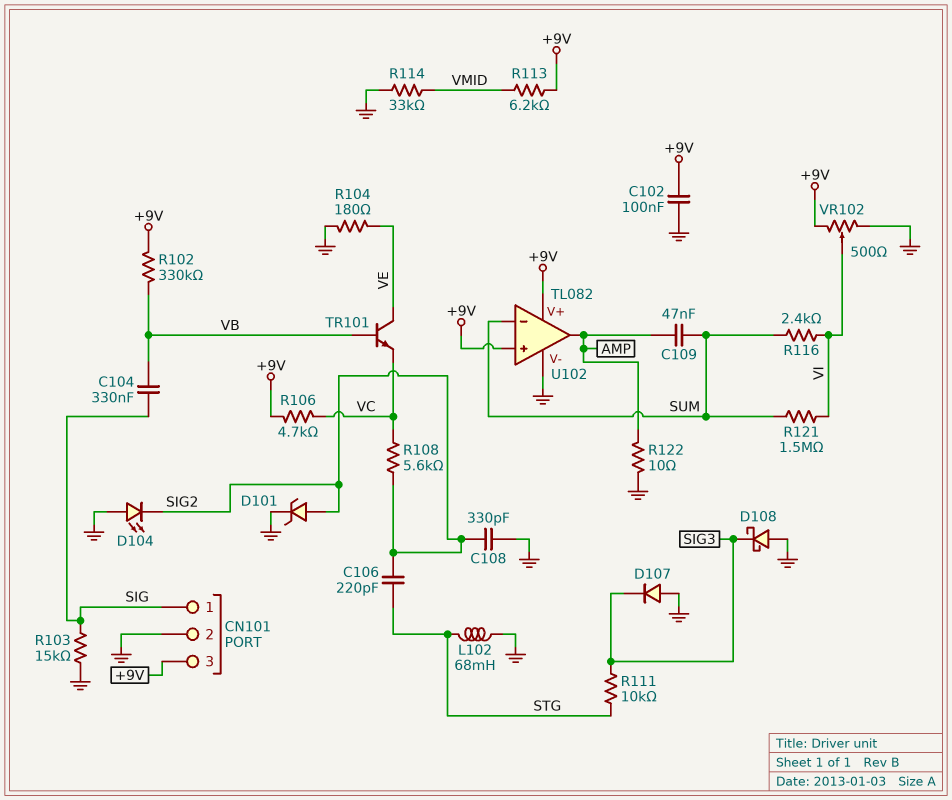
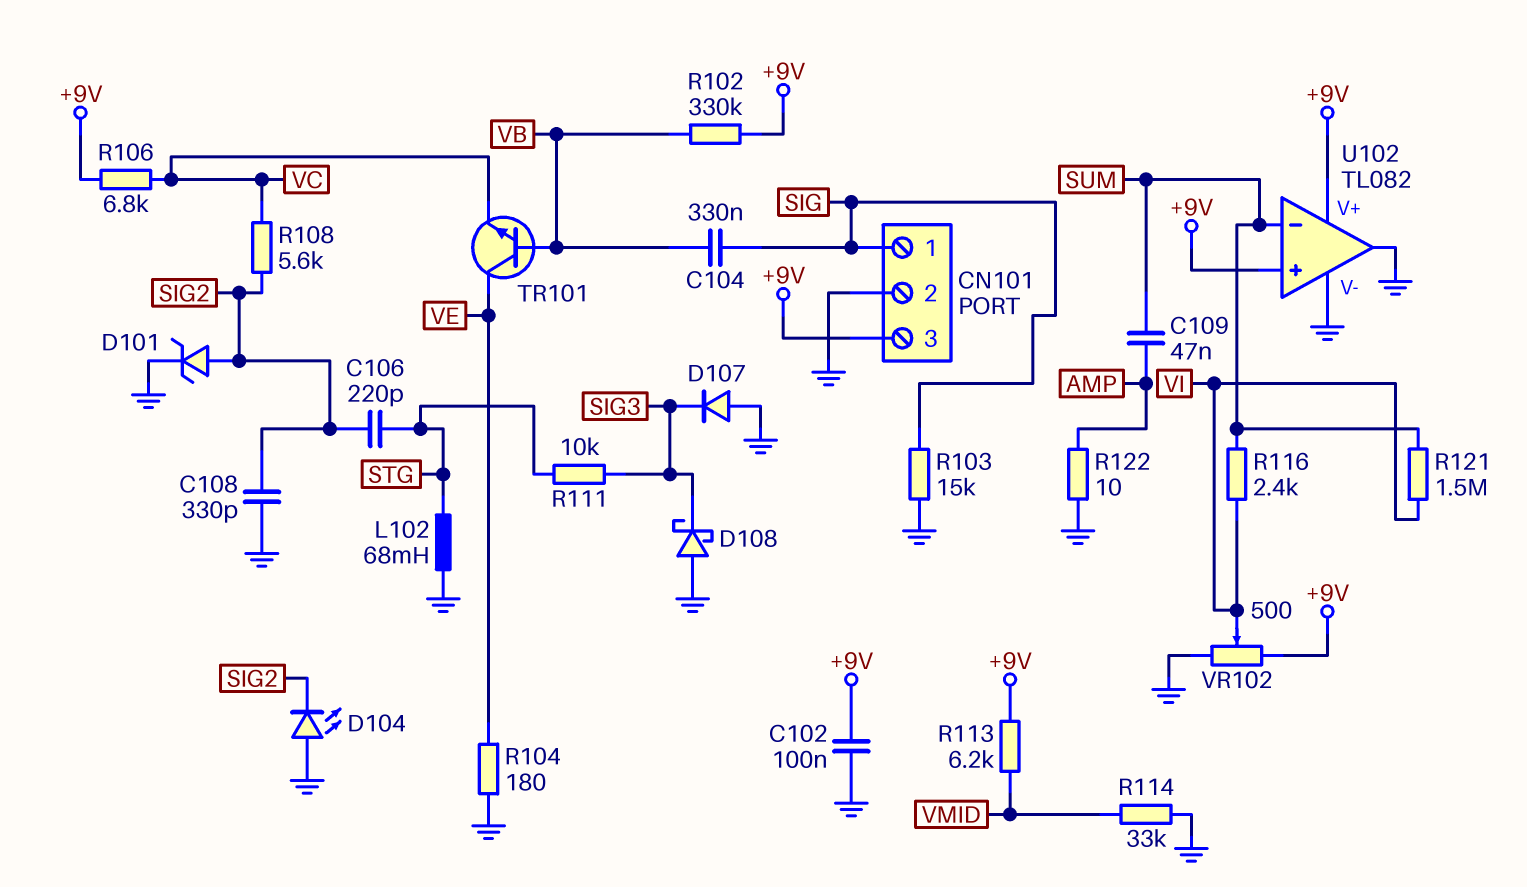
R106: 4.7k (+9V, VC) -> 6.8k (+9V, VC)
U102 pin out: AMP -> GND

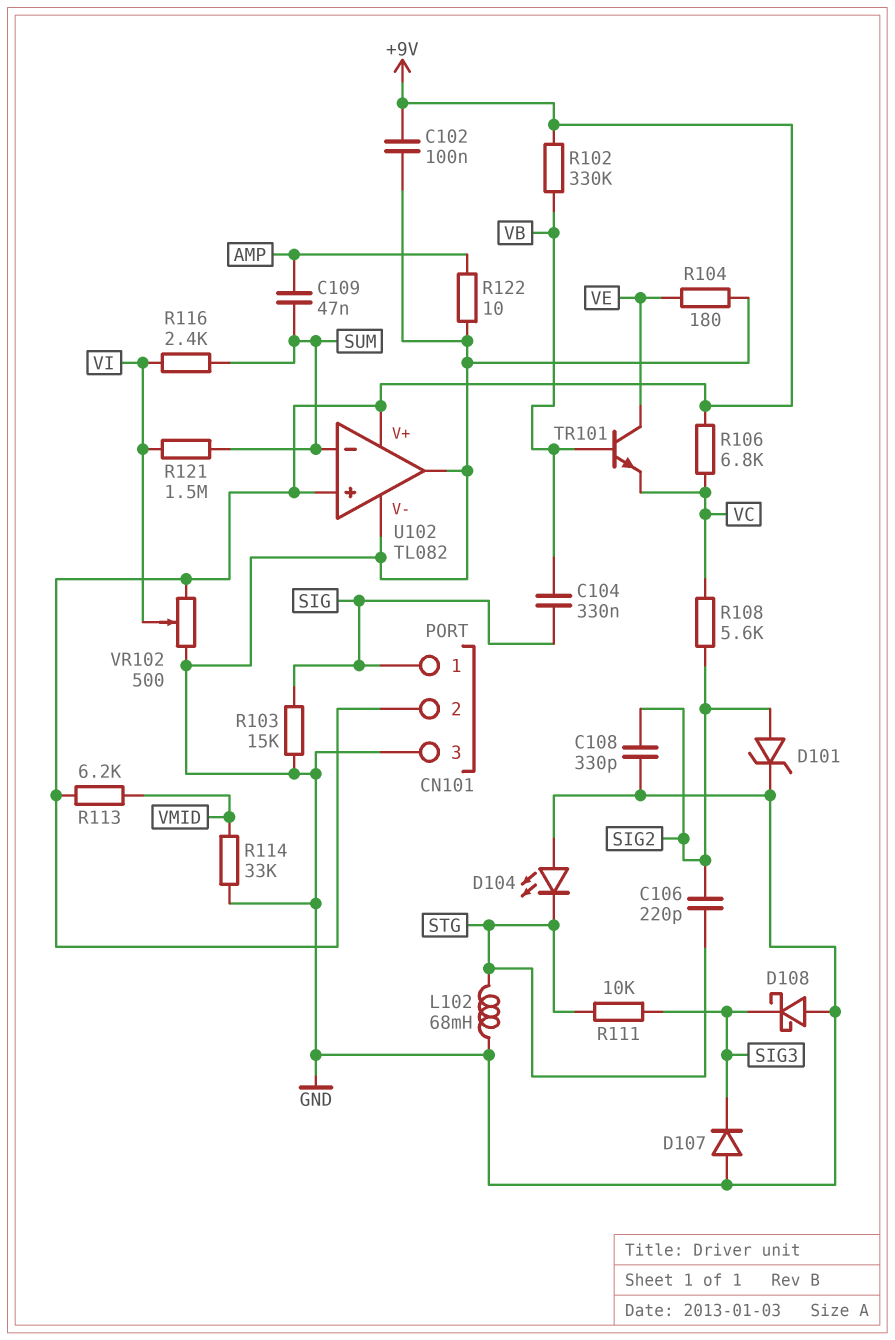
CN101 pin 2: GND -> +9V
CN101 pin 3: +9V -> GND
D104: LED (A GND, K SIG2) -> LED (A GND, K STG)

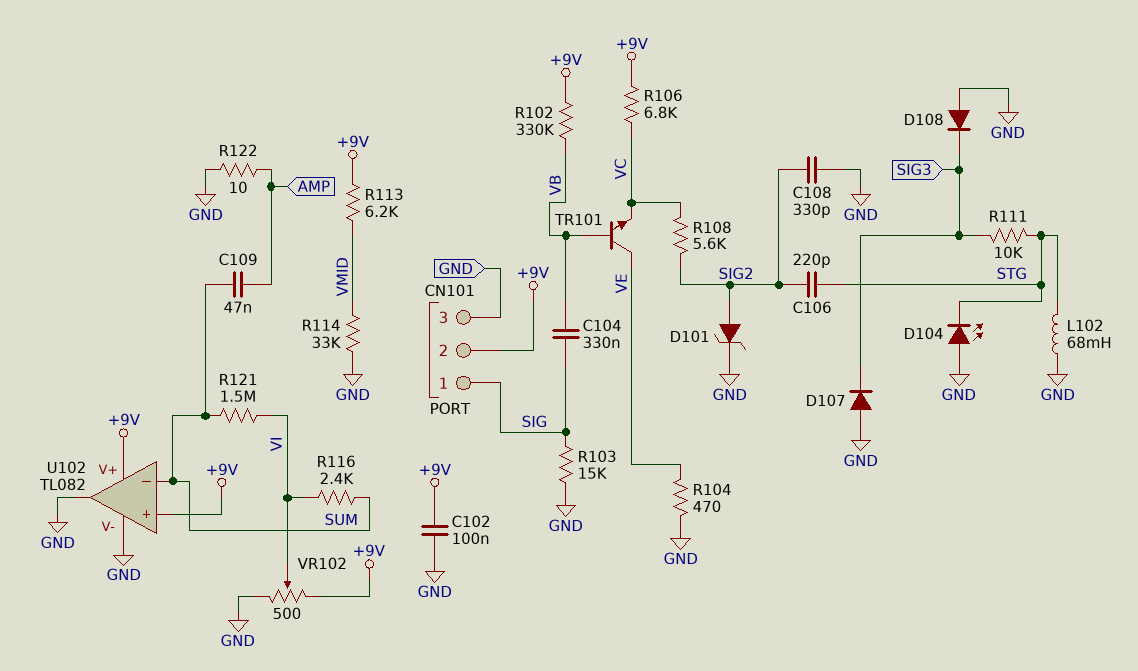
D108: schottky (A GND, K SIG3) -> diode (A GND, K SIG3)
R104: 180 (GND, VE) -> 470 (GND, VE)

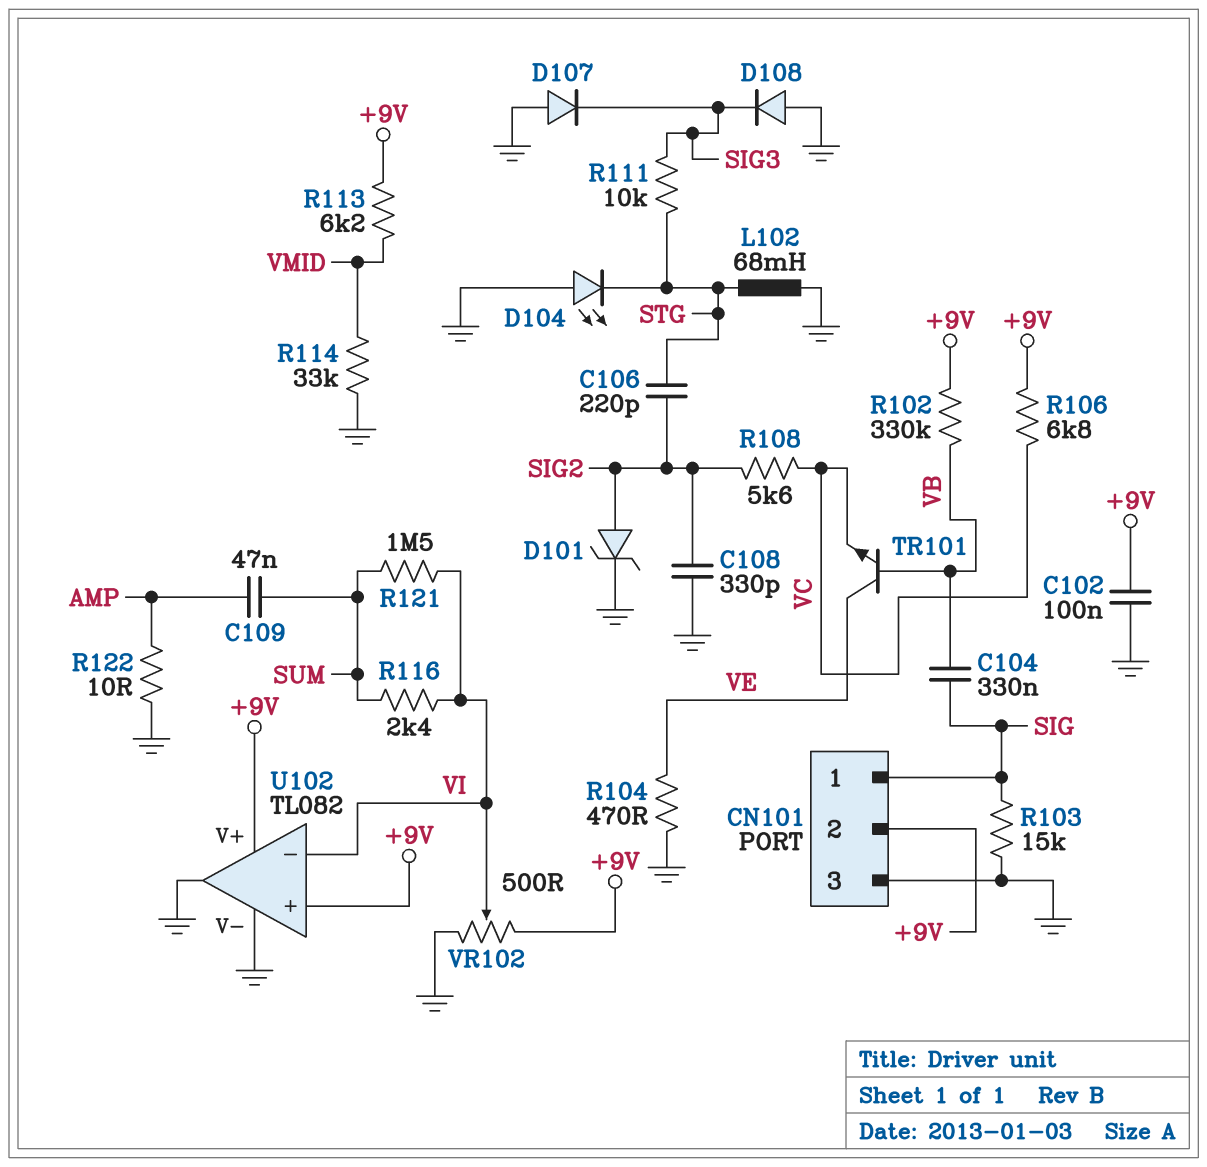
U102 pin in-: SUM -> VI

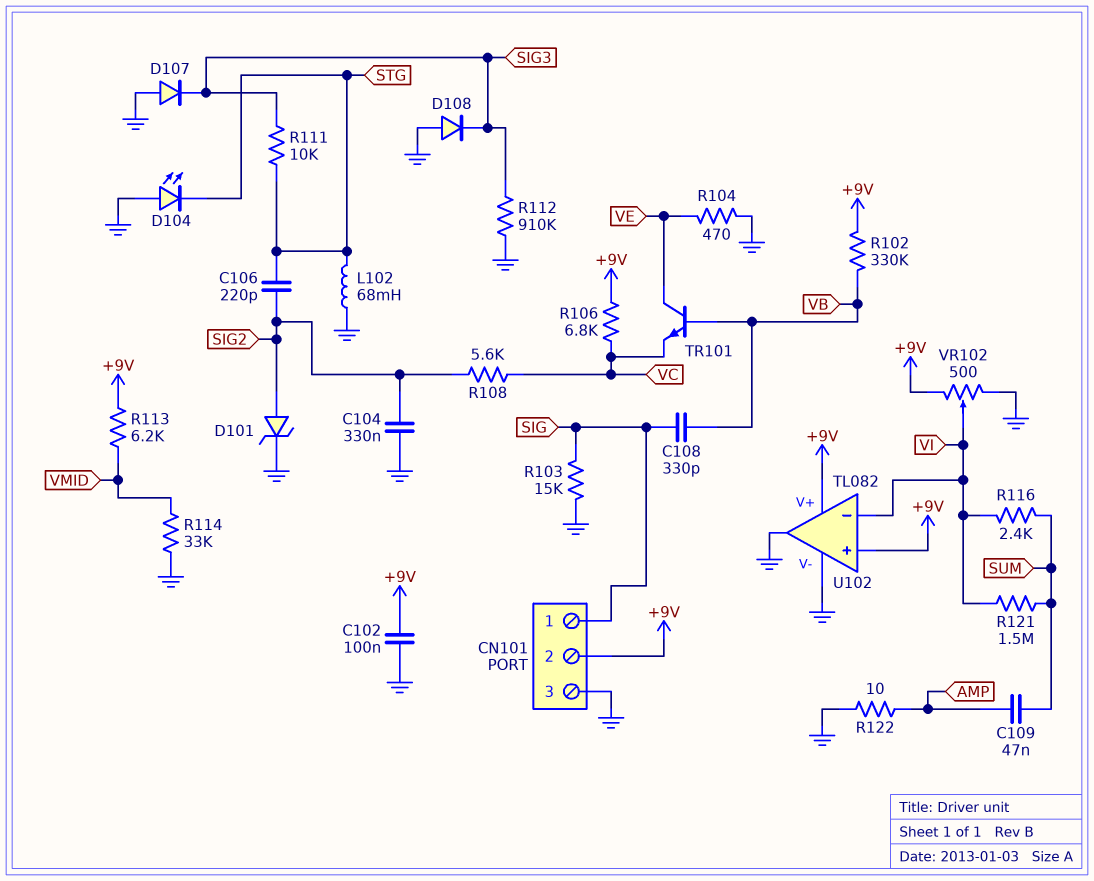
C104: 330nF (SIG, VB) -> 330nF (GND, SIG2)
C108: 330pF (GND, SIG2) -> 330pF (SIG, VB)
R112: none -> 910k (GND, SIG3)

